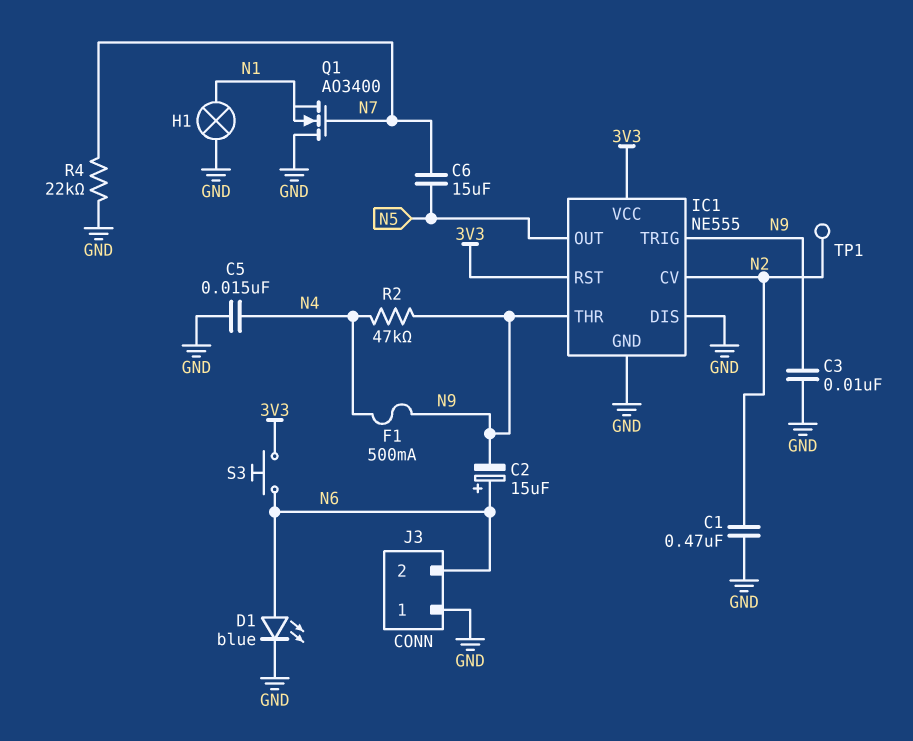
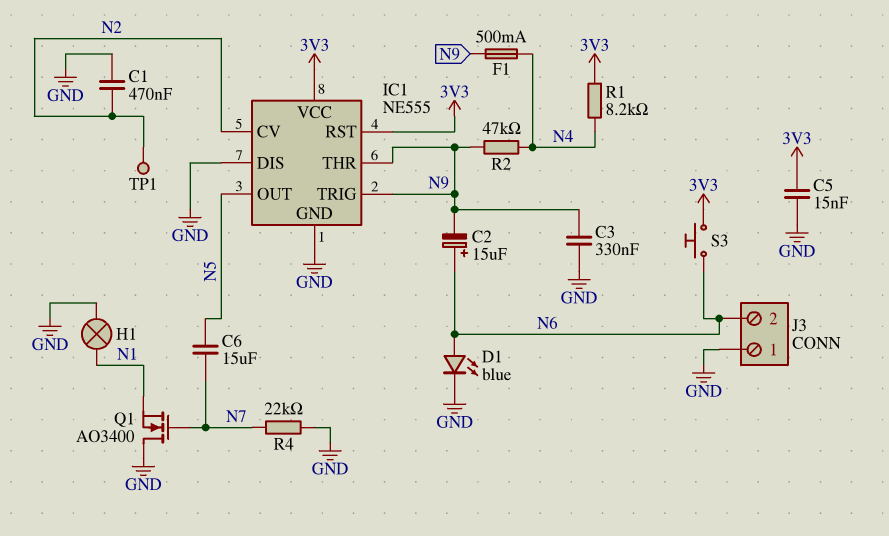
C3: 10nF (GND, N9) -> 330nF (GND, N9)
C5: 15nF (GND, N4) -> 15nF (3V3, GND)
R1: none -> 8.2k (3V3, N4)

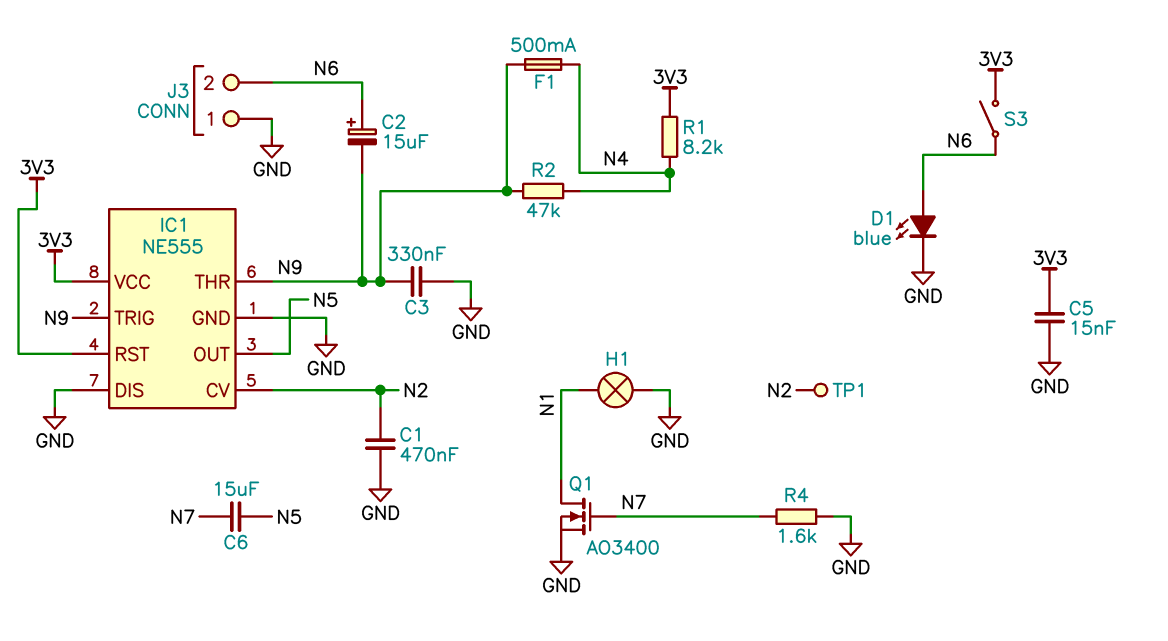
Q1: NMOS AO3400 (G N7, D GND, S N1) -> NMOS AO3400 (G N7, D N1, S GND)
R4: 22k (GND, N7) -> 1.6k (GND, N7)
S3: button (3V3, N6) -> switch (3V3, N6)

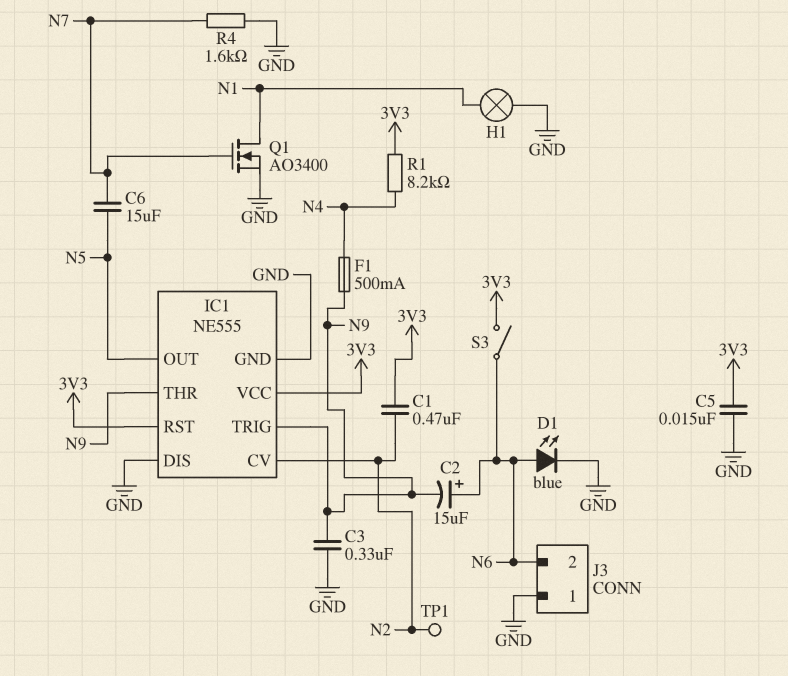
C1: 470nF (GND, N2) -> 470nF (3V3, N2)
R2: 47k (N4, N9) -> none

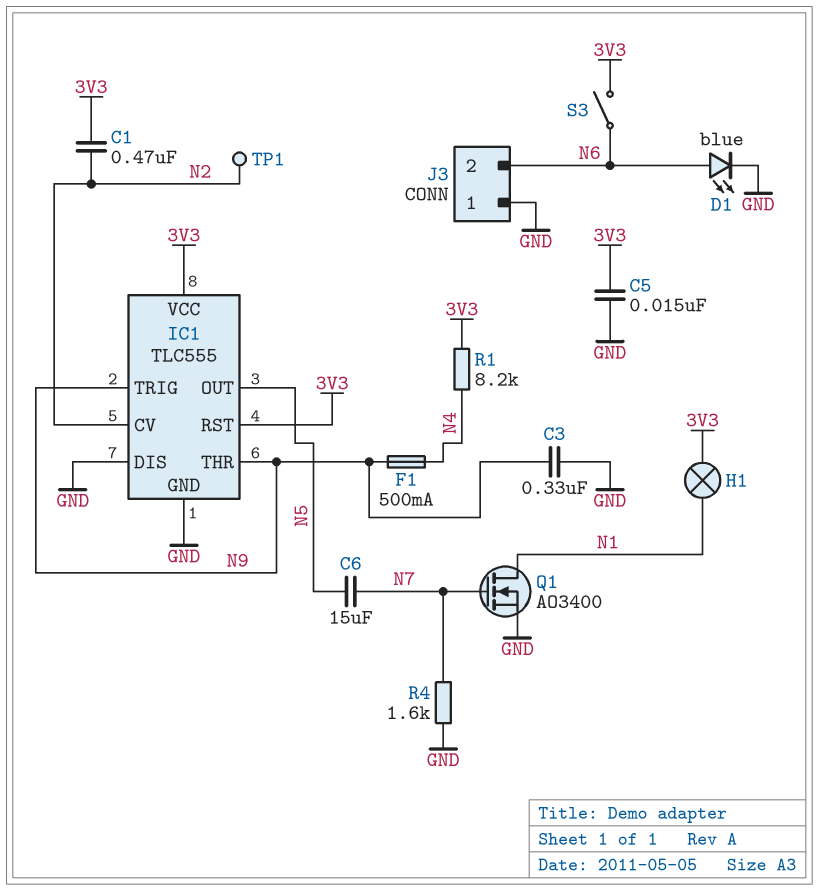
C2: 15uF (plus N6, minus N9) -> none
H1: lamp (GND, N1) -> lamp (3V3, N1)
IC1: NE555 -> TLC555

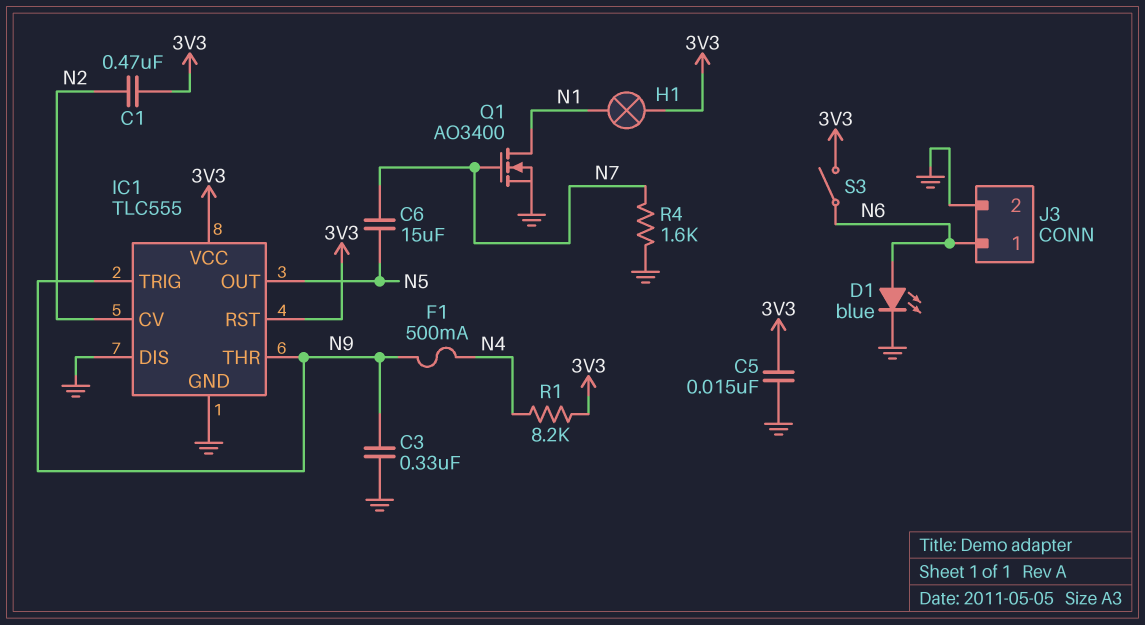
J3 pin 1: GND -> N6
J3 pin 2: N6 -> GND
TP1: test point (N2) -> none

